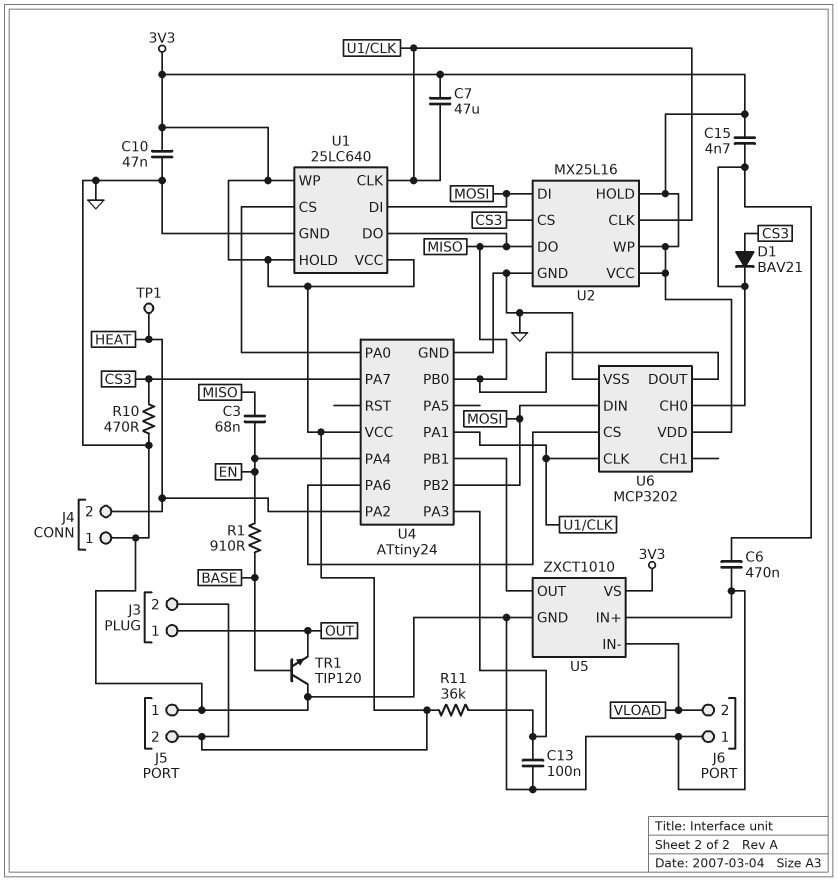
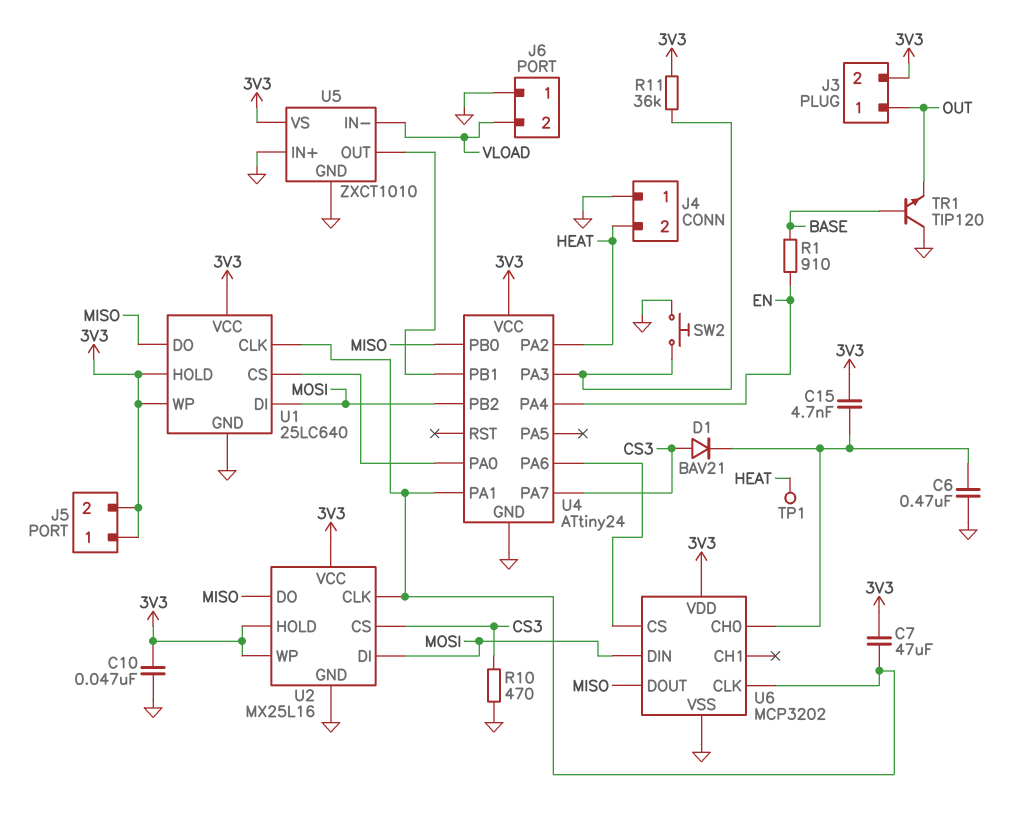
C3: 68nF (EN, MISO) -> none
C13: 100nF (GND, U4/PA3) -> none
J5 pin 1: GND -> 3V3
SW2: none -> button (GND, U4/PA3)

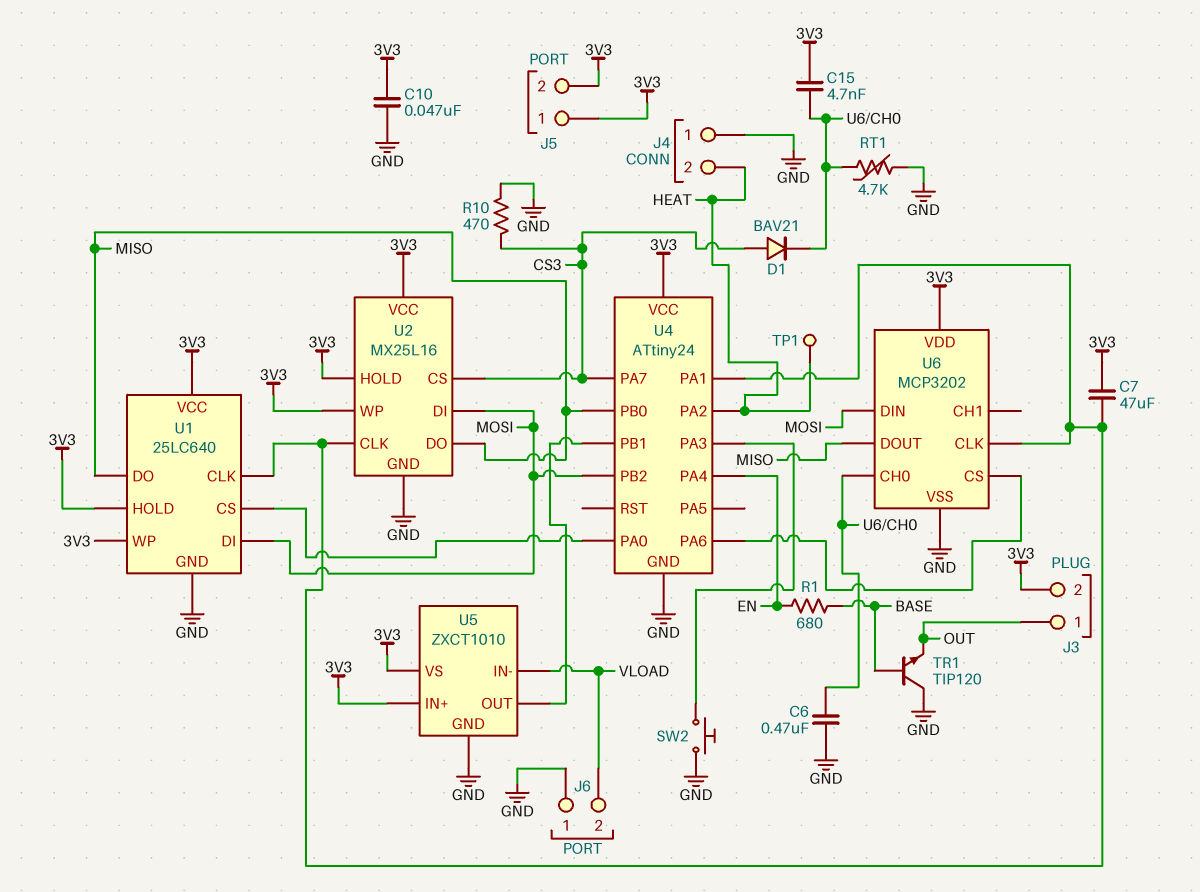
R1: 910 (BASE, EN) -> 680 (BASE, EN)
R11: 36k (3V3, U4/PA3) -> none
RT1: none -> 4.7k (GND, U6/CH0)
U5 pin IN+: GND -> 3V3

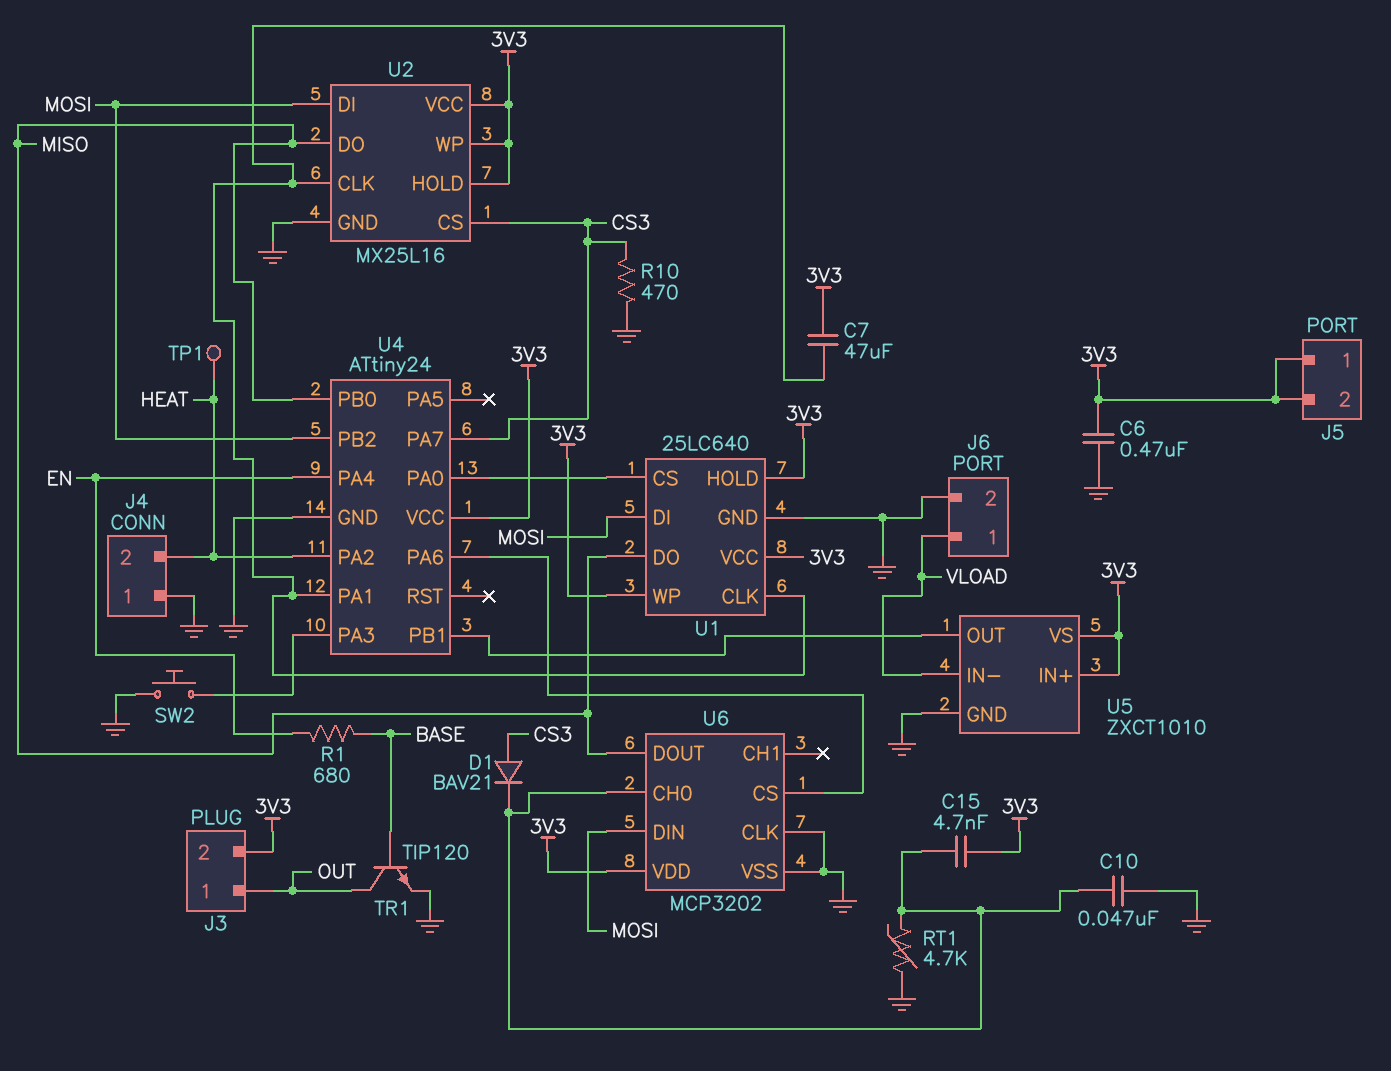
C6: 470nF (GND, U6/CH0) -> 470nF (3V3, GND)
C10: 47nF (3V3, GND) -> 47nF (GND, U6/CH0)
J6 pin 1: GND -> VLOAD
J6 pin 2: VLOAD -> GND
TR1: NPN TIP120 (B BASE, C GND, E OUT) -> NPN TIP120 (B BASE, C OUT, E GND)
U6 pin CLK: U1/CLK -> GND

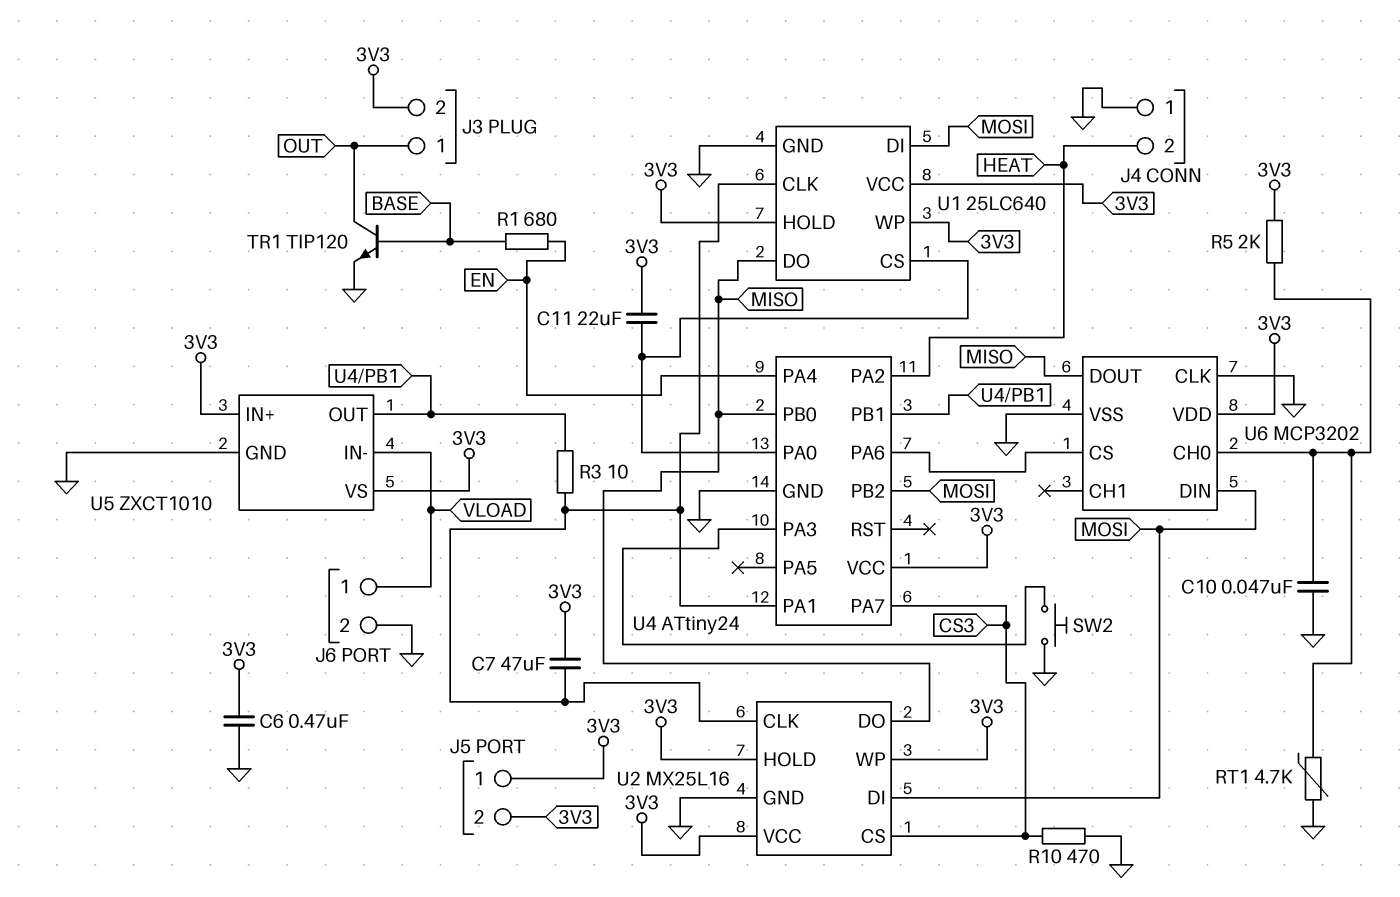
C11: none -> 22uF (3V3, U1/CS)
C15: 4.7nF (3V3, U6/CH0) -> none
D1: diode BAV21 (A CS3, K U6/CH0) -> none
R3: none -> 10 (U1/CLK, U4/PB1)
R5: none -> 2k (3V3, U6/CH0)
TP1: test point (HEAT) -> none

